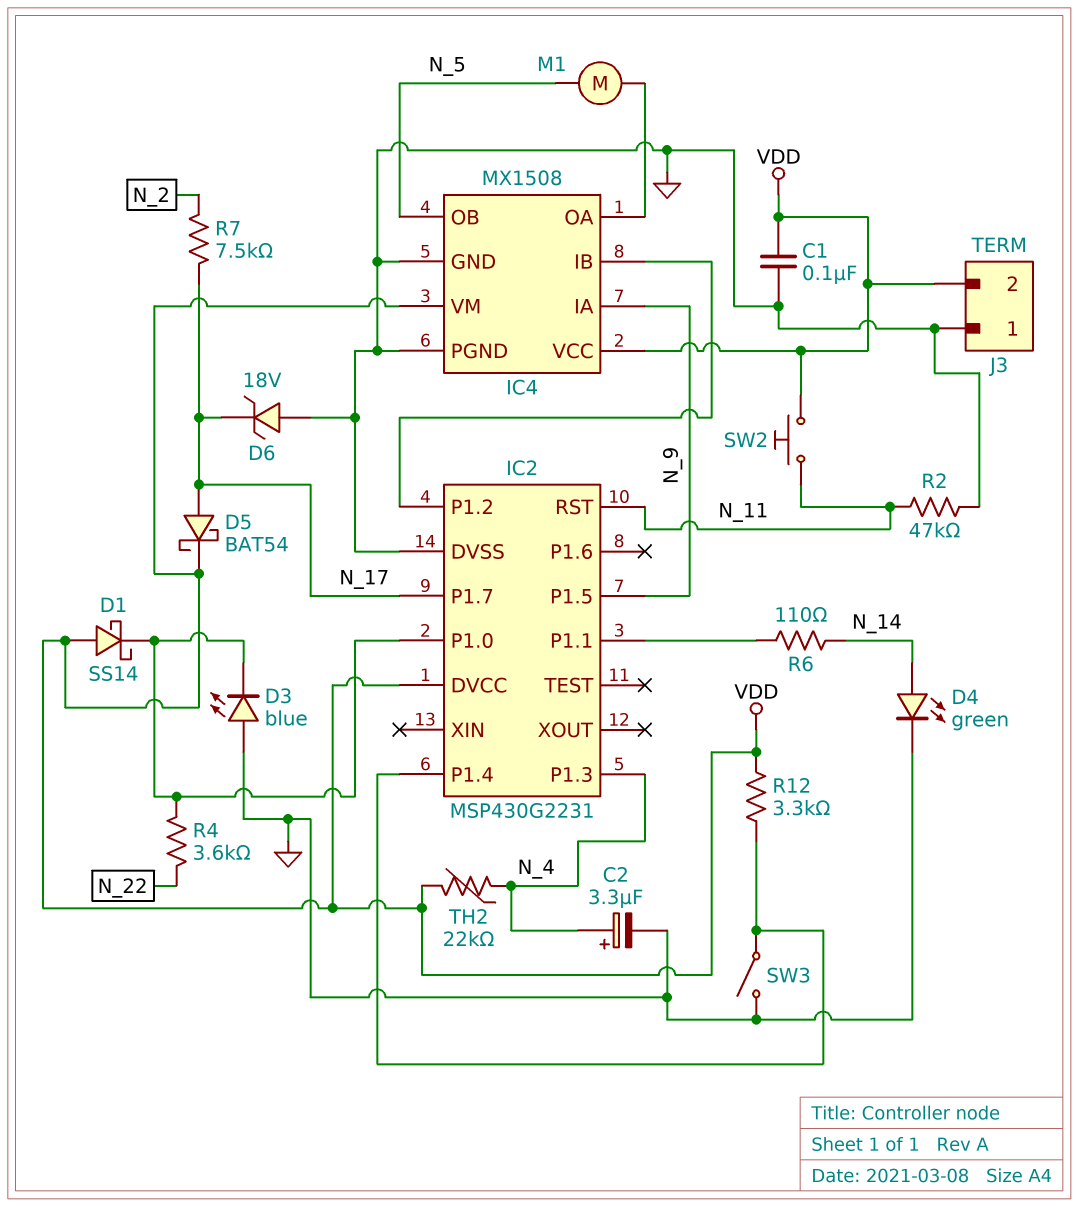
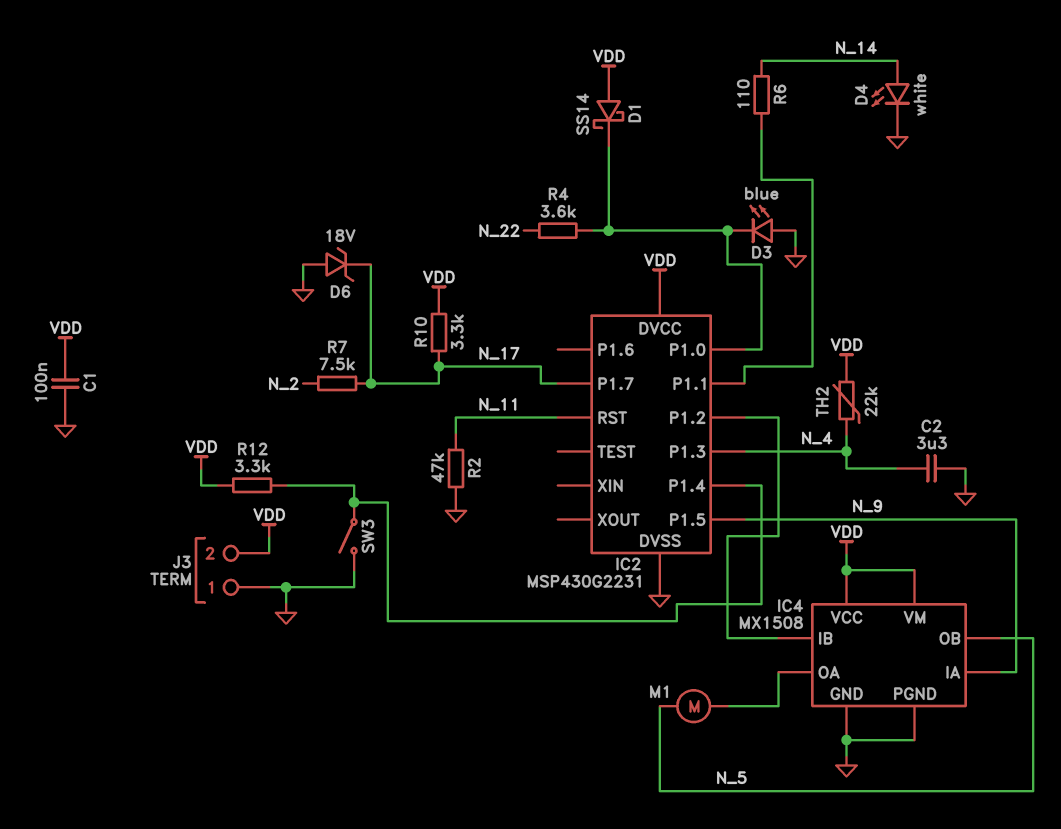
C2: 3.3uF (plus N_4, minus GND) -> 3.3uF (GND, N_4)
D4: LED green (A N_14, K GND) -> LED white (A N_14, K GND)
D5: schottky BAT54 (A N_17, K VDD) -> none
R10: none -> 3.3k (N_17, VDD)
SW2: button (N_11, VDD) -> none

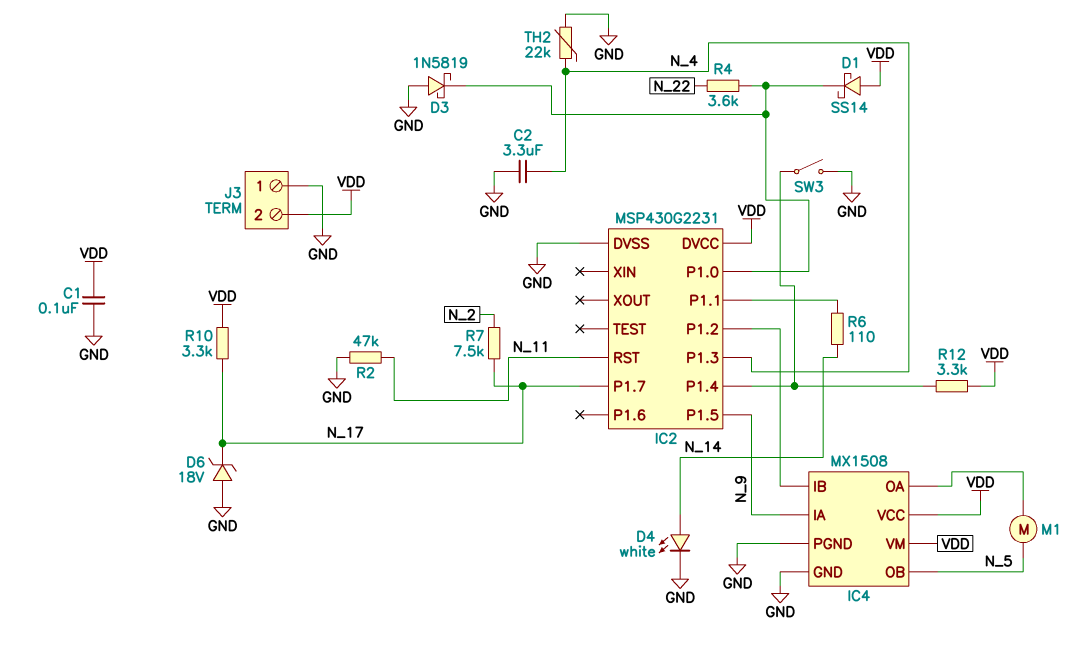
D3: LED blue (A GND, K IC2/P1.0) -> schottky 1N5819 (A GND, K IC2/P1.0)
TH2: 22k (N_4, VDD) -> 22k (GND, N_4)

